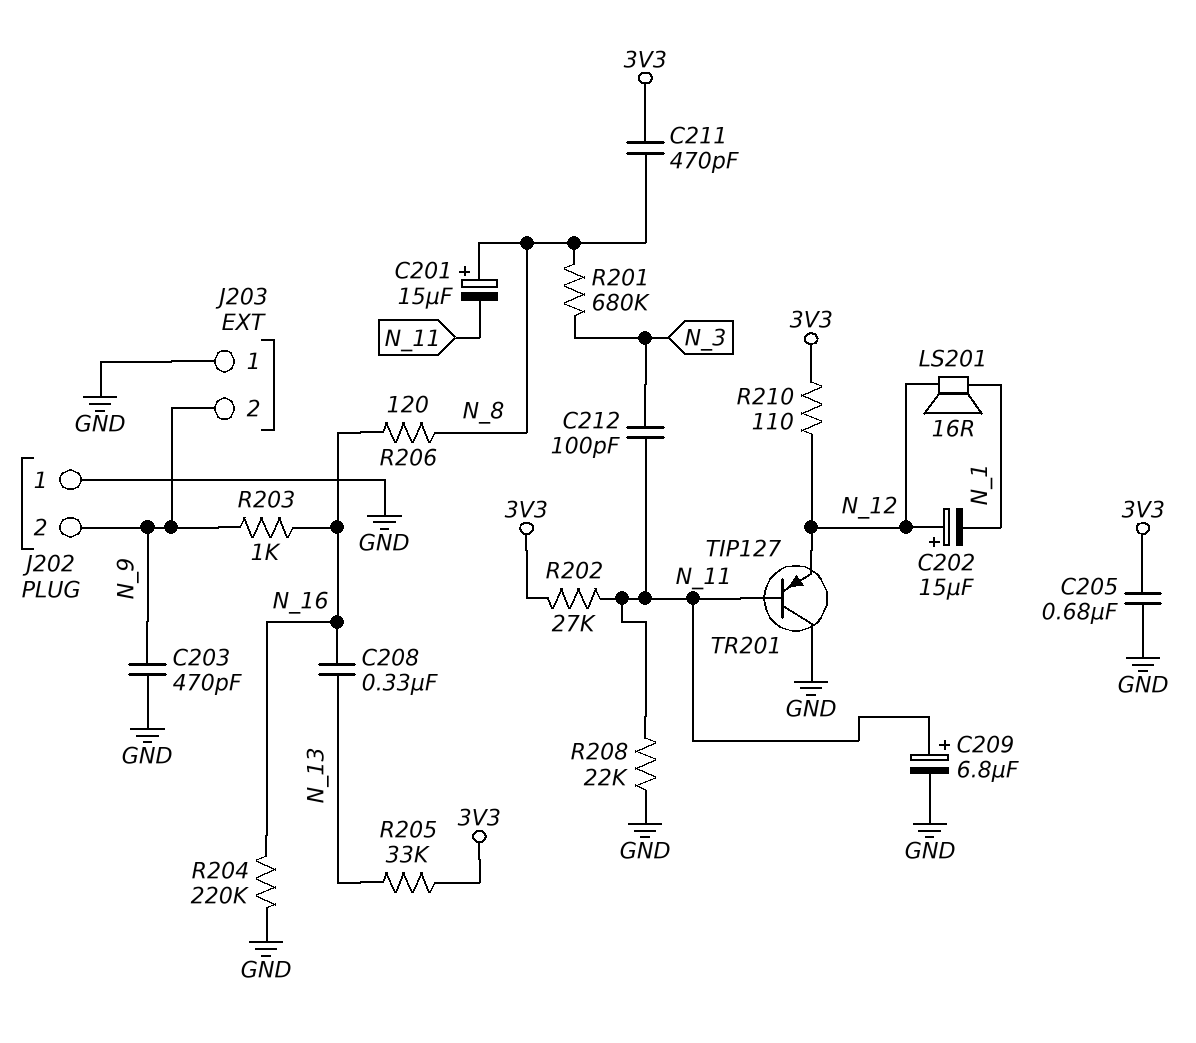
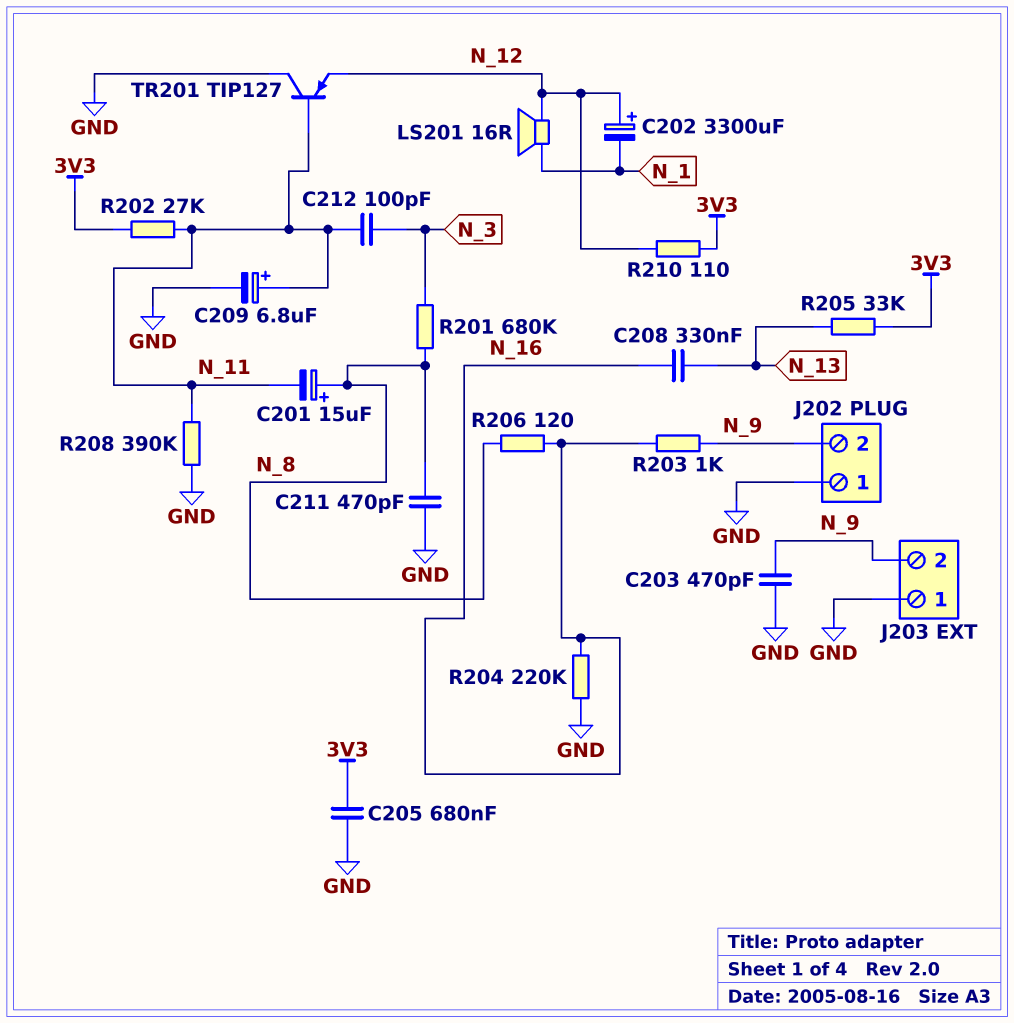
C202: 15uF (plus N_12, minus N_1) -> 3300uF (plus N_12, minus N_1)
C211: 470pF (3V3, N_8) -> 470pF (GND, N_8)
R208: 22k (GND, N_11) -> 390k (GND, N_11)

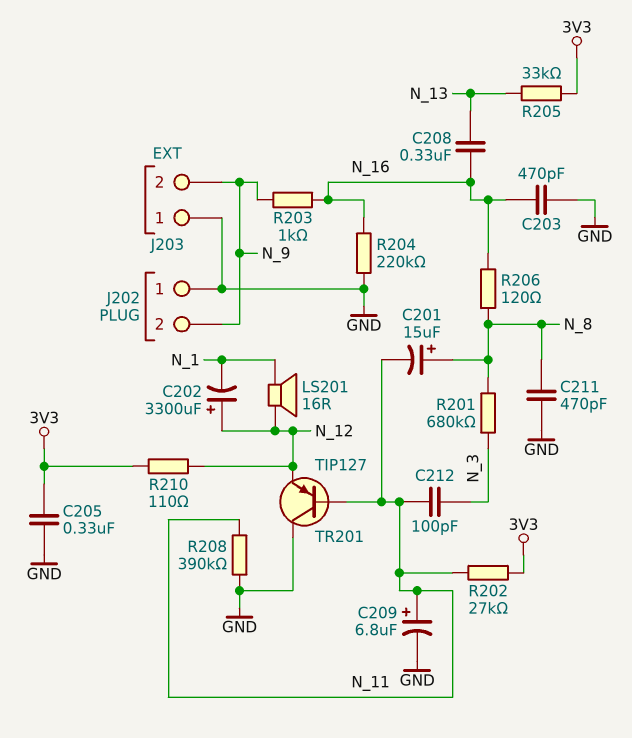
C203: 470pF (GND, N_9) -> 470pF (GND, N_16)
C205: 680nF (3V3, GND) -> 330nF (3V3, GND)

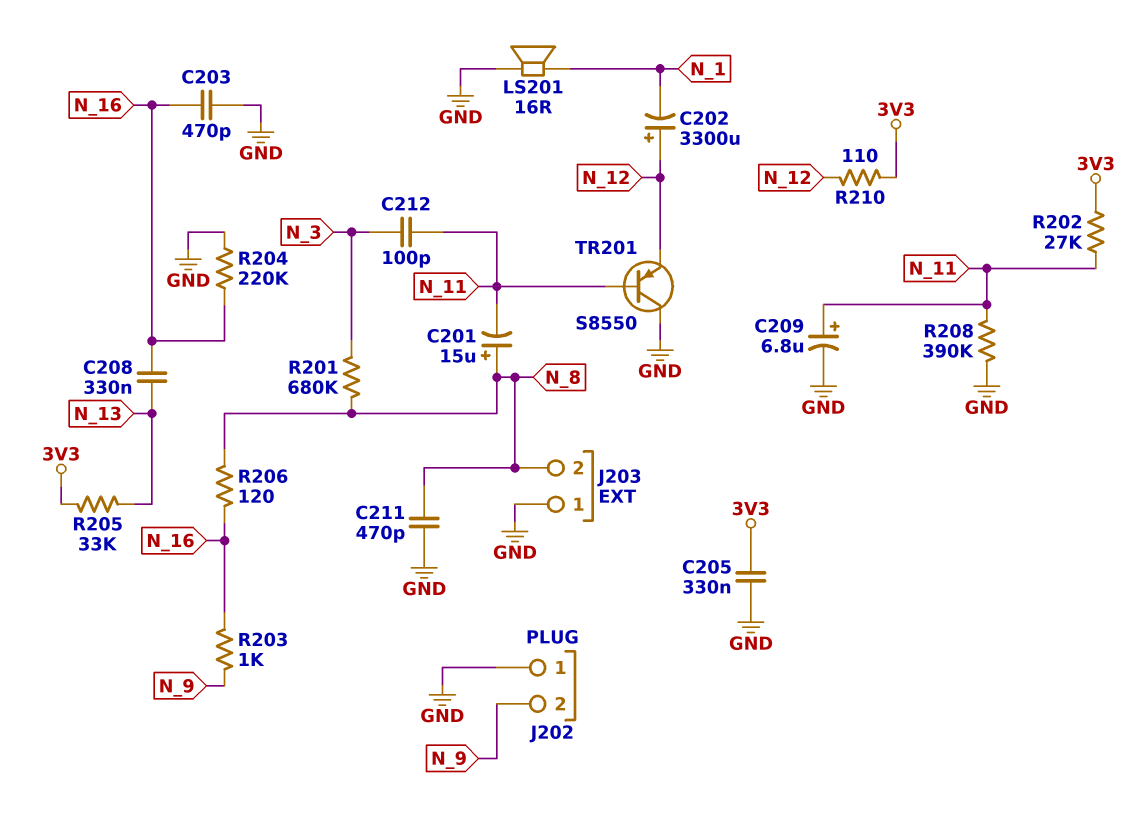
J203 pin 2: N_9 -> N_8
LS201: speaker 16R (N_1, N_12) -> speaker 16R (GND, N_1)
TR201: PNP TIP127 (B N_11, C GND, E N_12) -> PNP S8550 (B N_11, C GND, E N_12)

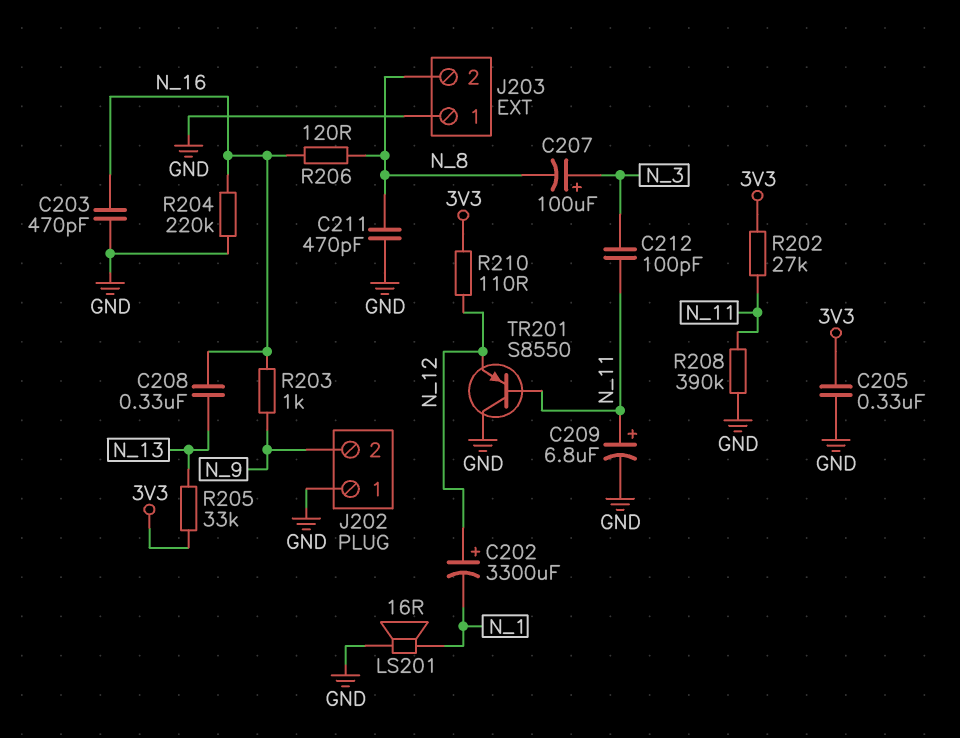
C201: 15uF (plus N_8, minus N_11) -> none
C207: none -> 100uF (plus N_3, minus N_8)
R201: 680k (N_3, N_8) -> none

